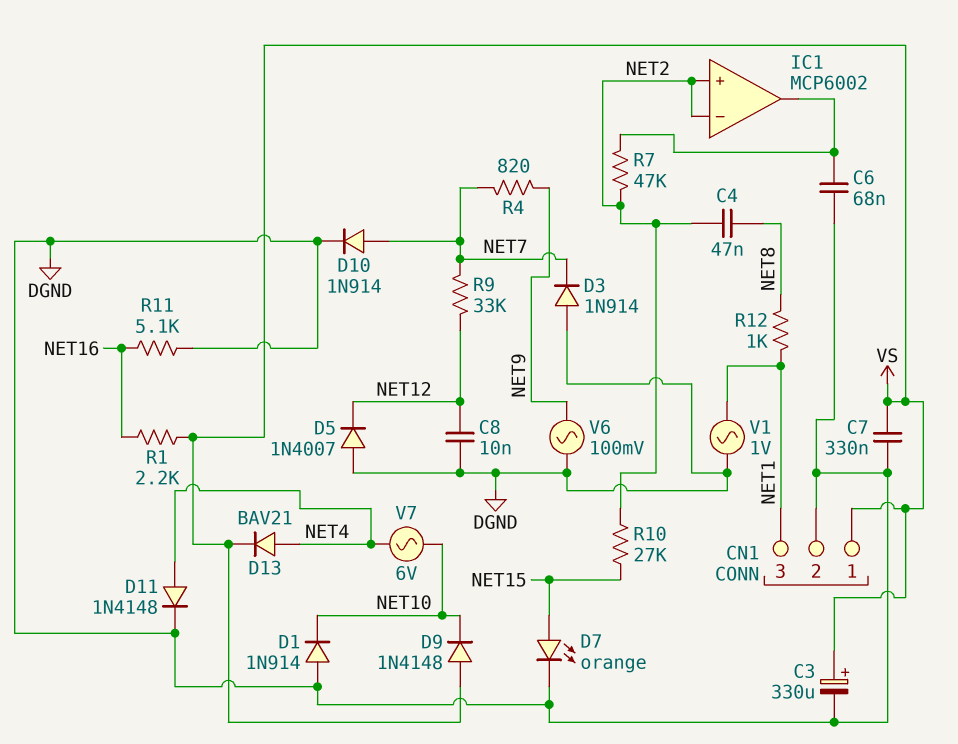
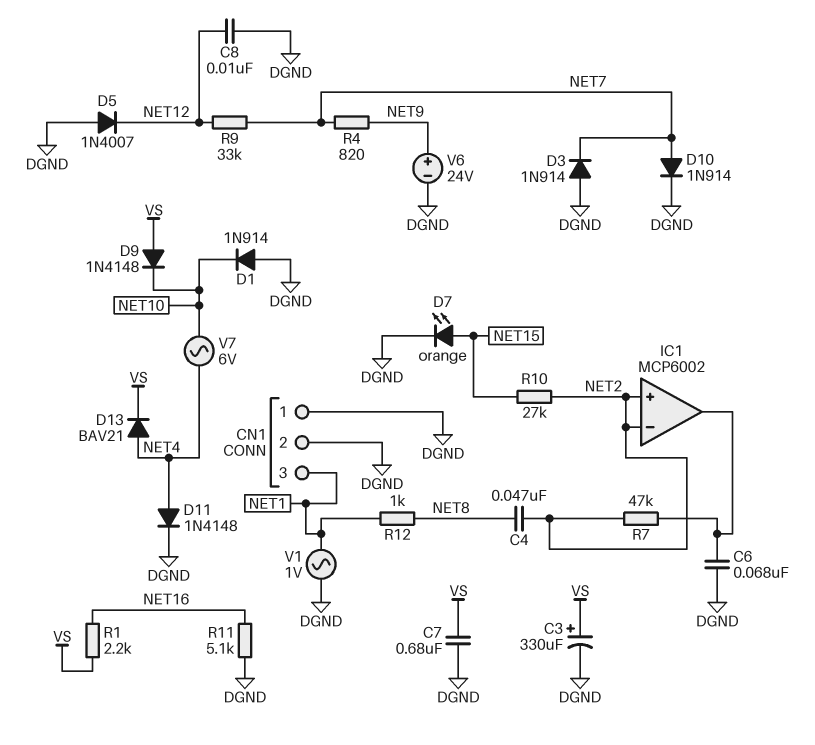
C7: 330nF (DGND, VS) -> 680nF (DGND, VS)
CN1 pin 1: VS -> DGND
V6: AC 100mV (DGND, NET9) -> 24V (plus NET9, minus DGND)

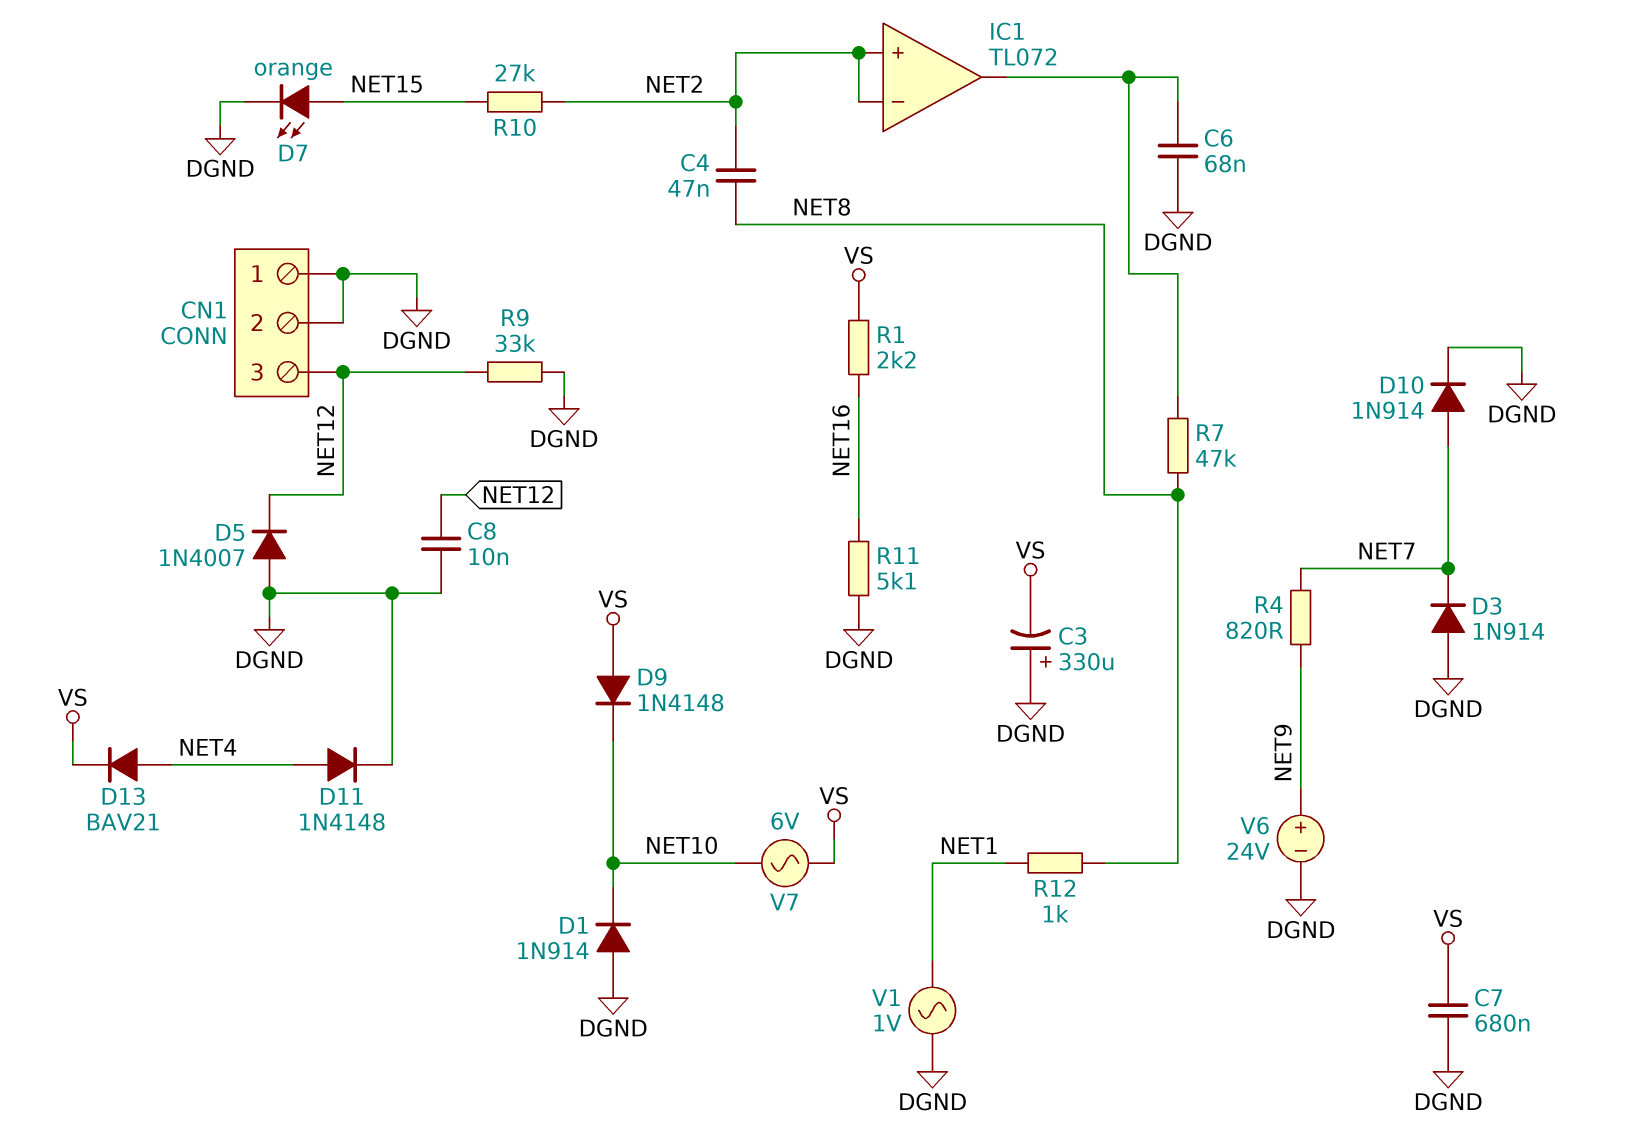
C3: 330uF (plus VS, minus DGND) -> 330uF (plus DGND, minus VS)
CN1 pin 3: NET1 -> NET12
IC1: MCP6002 -> TL072
R7: 47k (IC1/out, NET2) -> 47k (IC1/out, NET8)
R9: 33k (NET7, NET12) -> 33k (DGND, NET12)
V7: AC 6V (NET4, NET10) -> AC 6V (NET10, VS)

